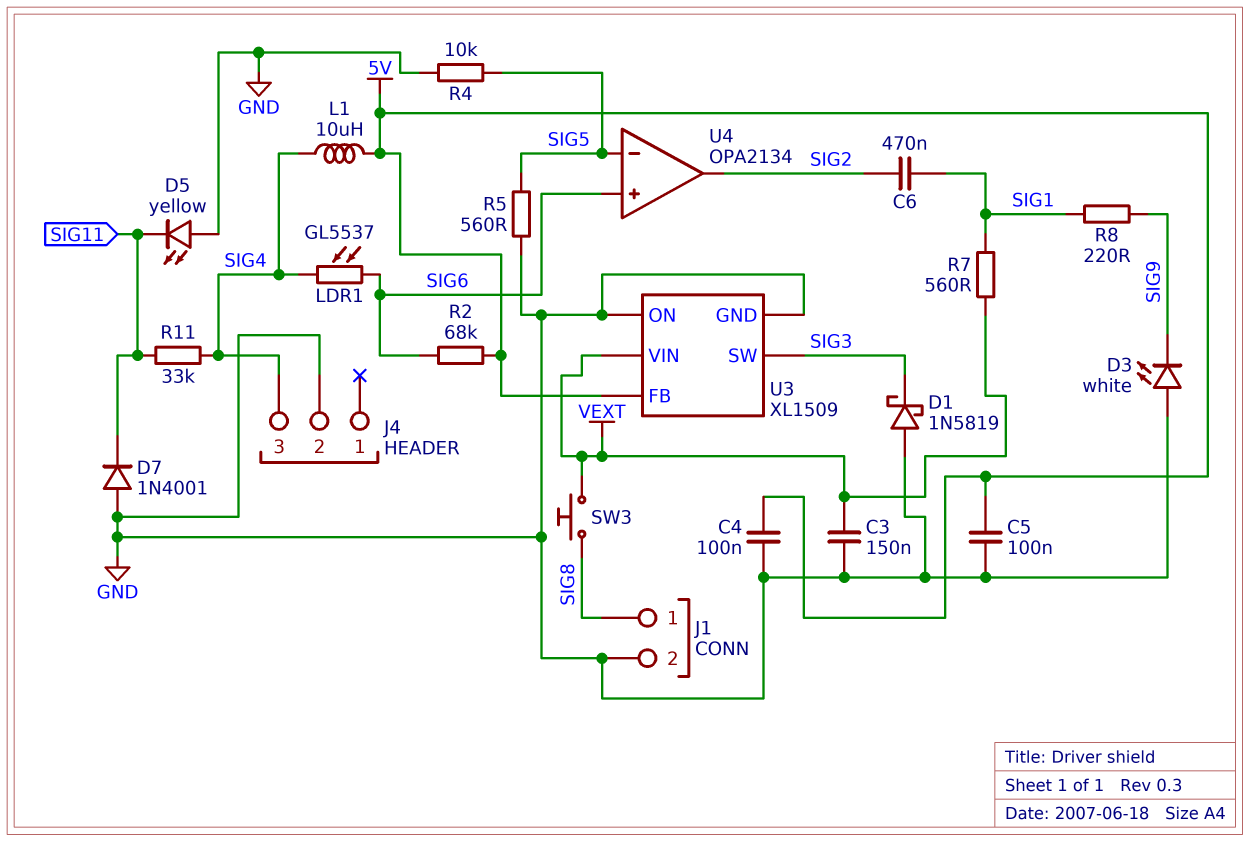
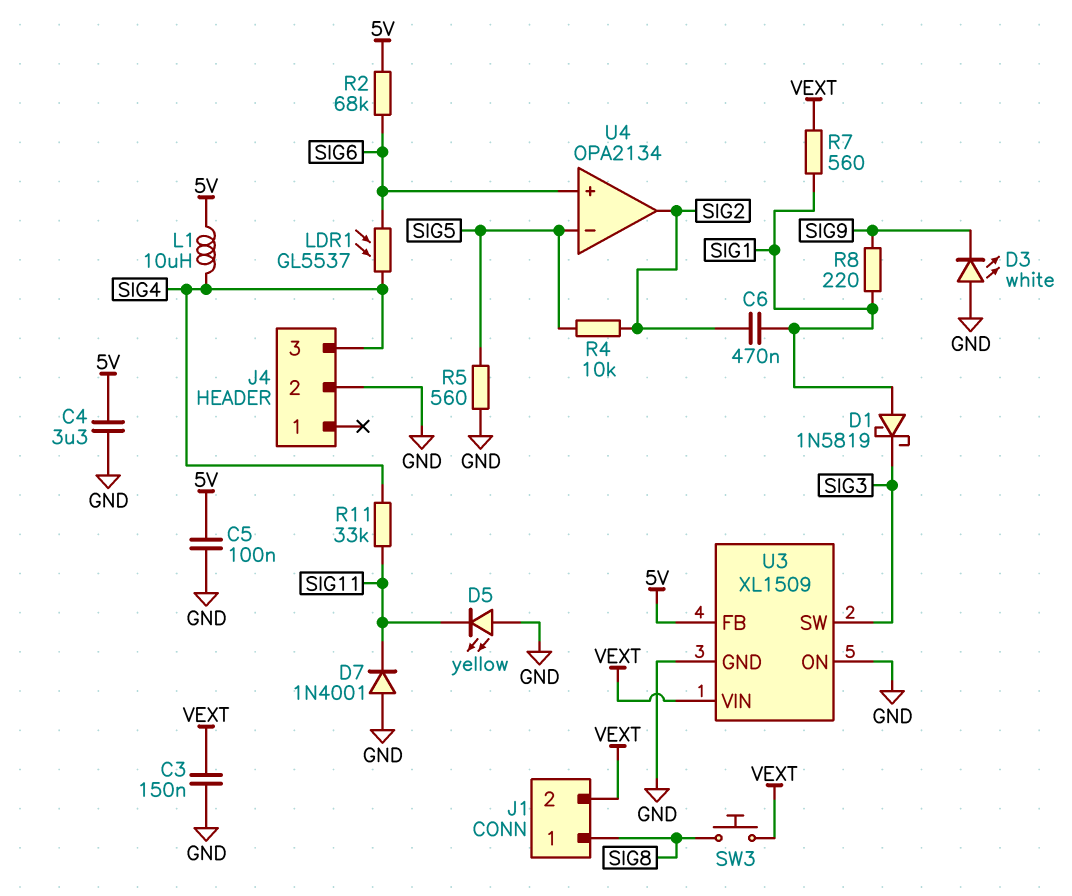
C4: 100nF (5V, GND) -> 3.3uF (5V, GND)
D1: schottky 1N5819 (A GND, K SIG3) -> schottky 1N5819 (A SIG1, K SIG3)
J1 pin 2: GND -> VEXT
R4: 10k (GND, SIG5) -> 10k (SIG2, SIG5)

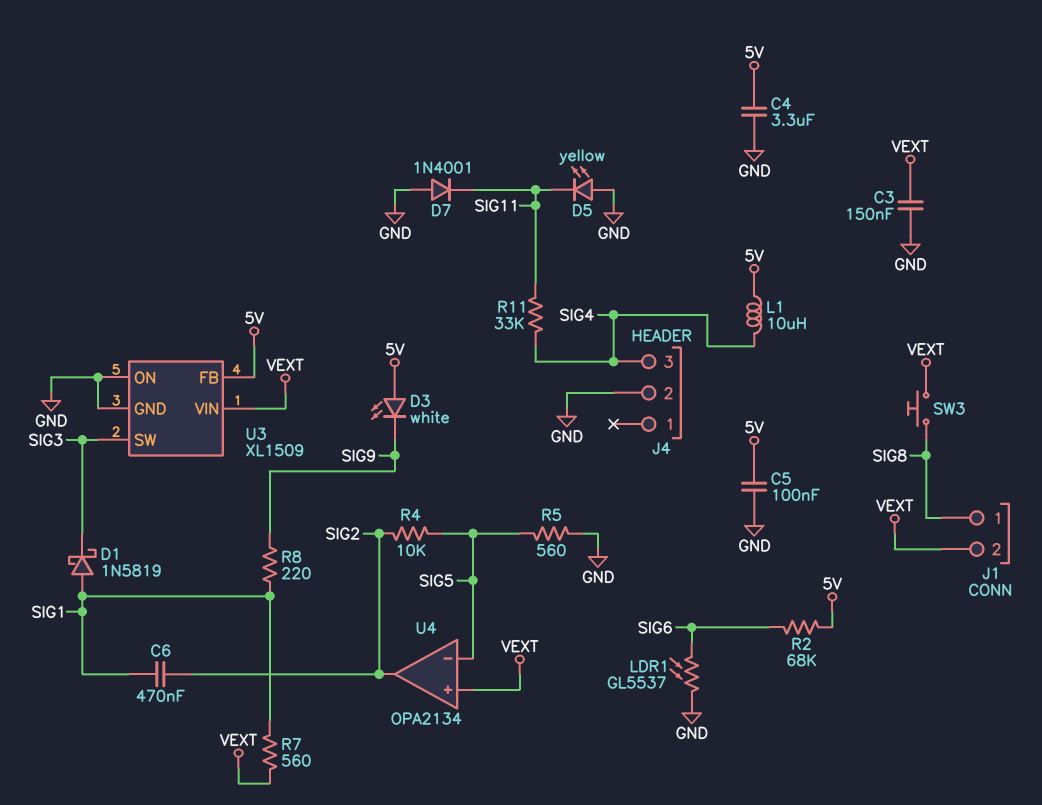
D3: LED white (A GND, K SIG9) -> LED white (A 5V, K SIG9)
LDR1: GL5537 (SIG4, SIG6) -> GL5537 (GND, SIG6)
U4 pin in+: SIG6 -> VEXT

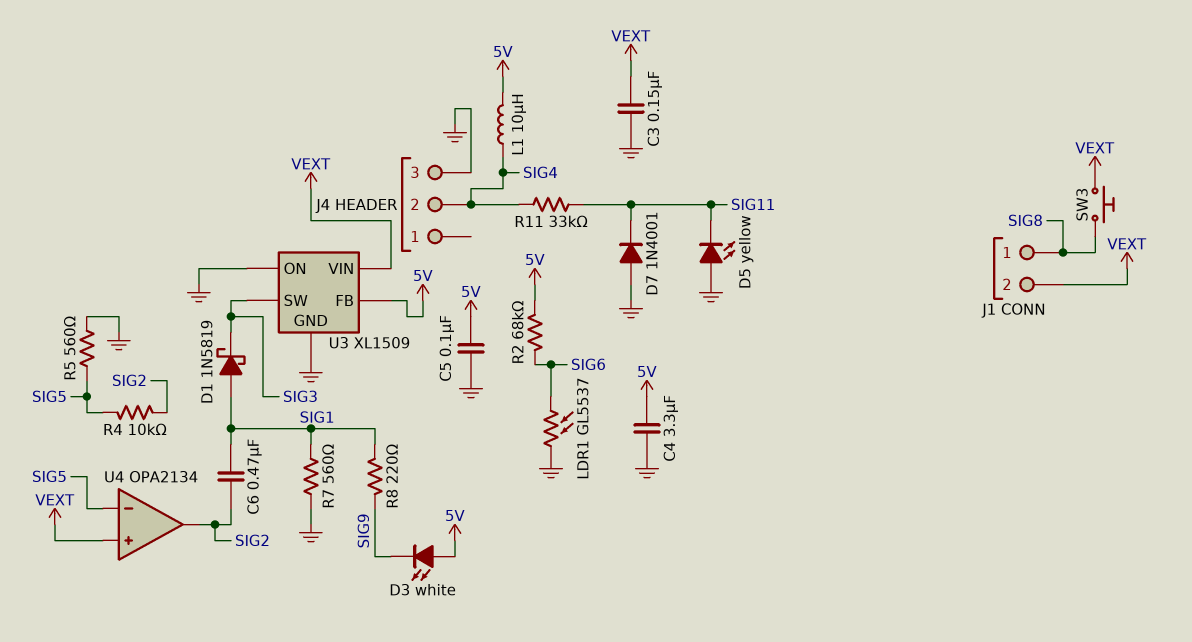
J4 pin 2: GND -> SIG4
J4 pin 3: SIG4 -> GND
R7: 560 (SIG1, VEXT) -> 560 (GND, SIG1)

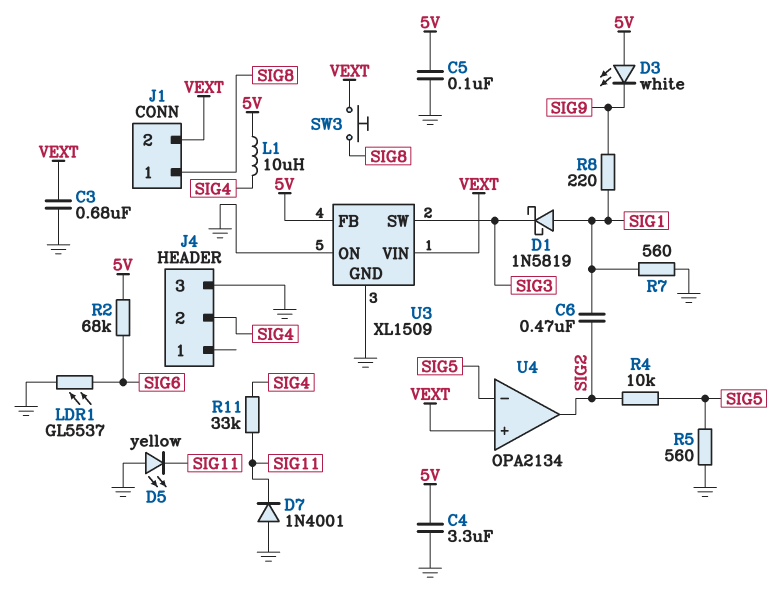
C3: 150nF (GND, VEXT) -> 680nF (GND, VEXT)

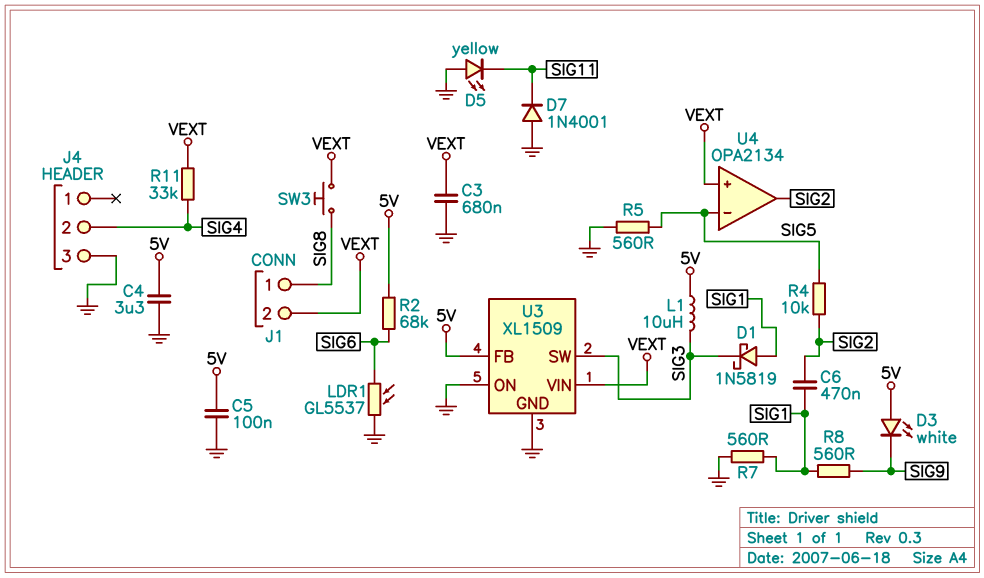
L1: 10uH (5V, SIG4) -> 10uH (5V, SIG3)
R8: 220 (SIG1, SIG9) -> 560 (SIG1, SIG9)
R11: 33k (SIG4, SIG11) -> 33k (SIG4, VEXT)

